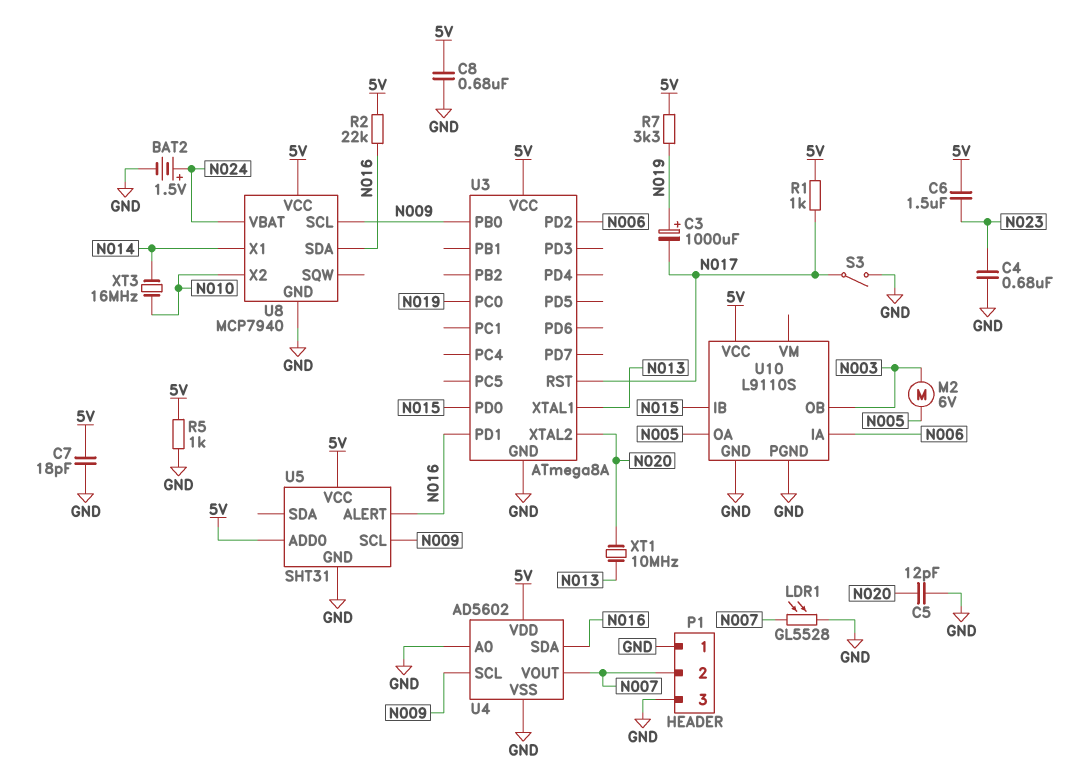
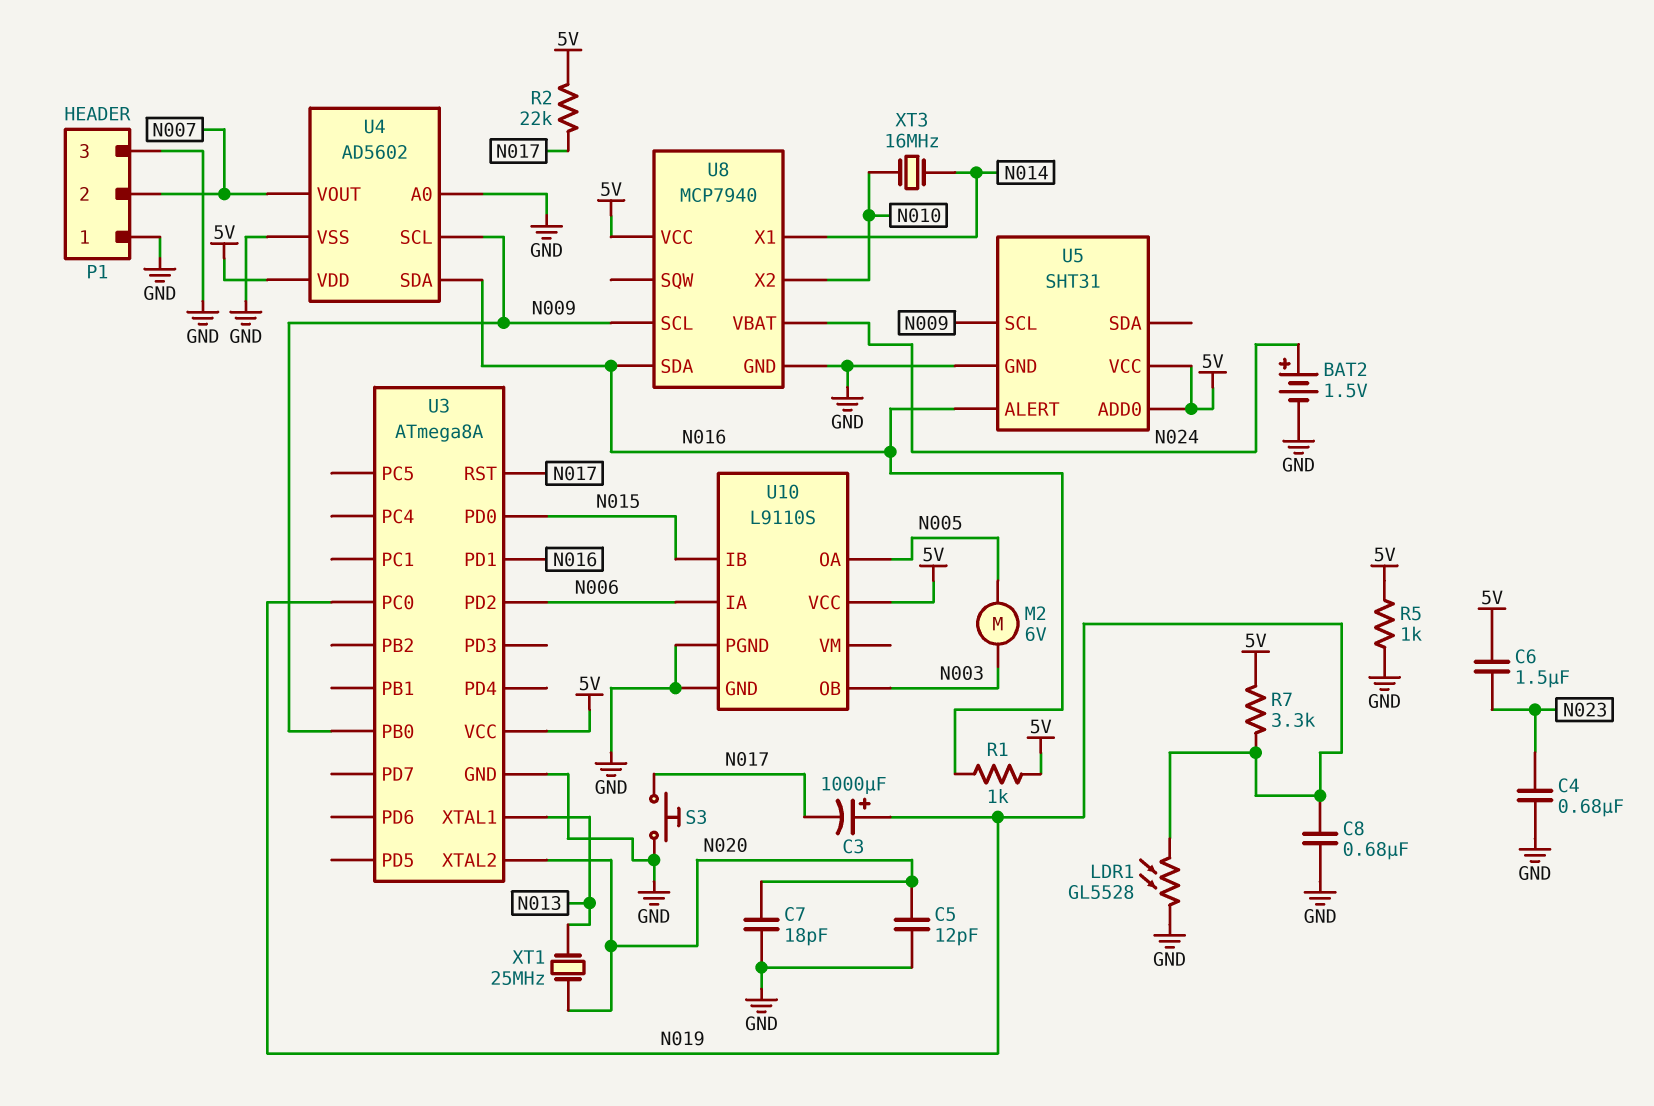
C7: 18pF (5V, GND) -> 18pF (GND, N020)
C8: 680nF (5V, GND) -> 680nF (GND, N019)
LDR1: GL5528 (GND, N007) -> GL5528 (GND, N019)
R1: 1k (5V, N017) -> 1k (5V, N016)
R2: 22k (5V, N016) -> 22k (5V, N017)
S3: switch (GND, N017) -> button (GND, N017)
XT1: 10MHz (N013, N020) -> 25MHz (N013, N020)

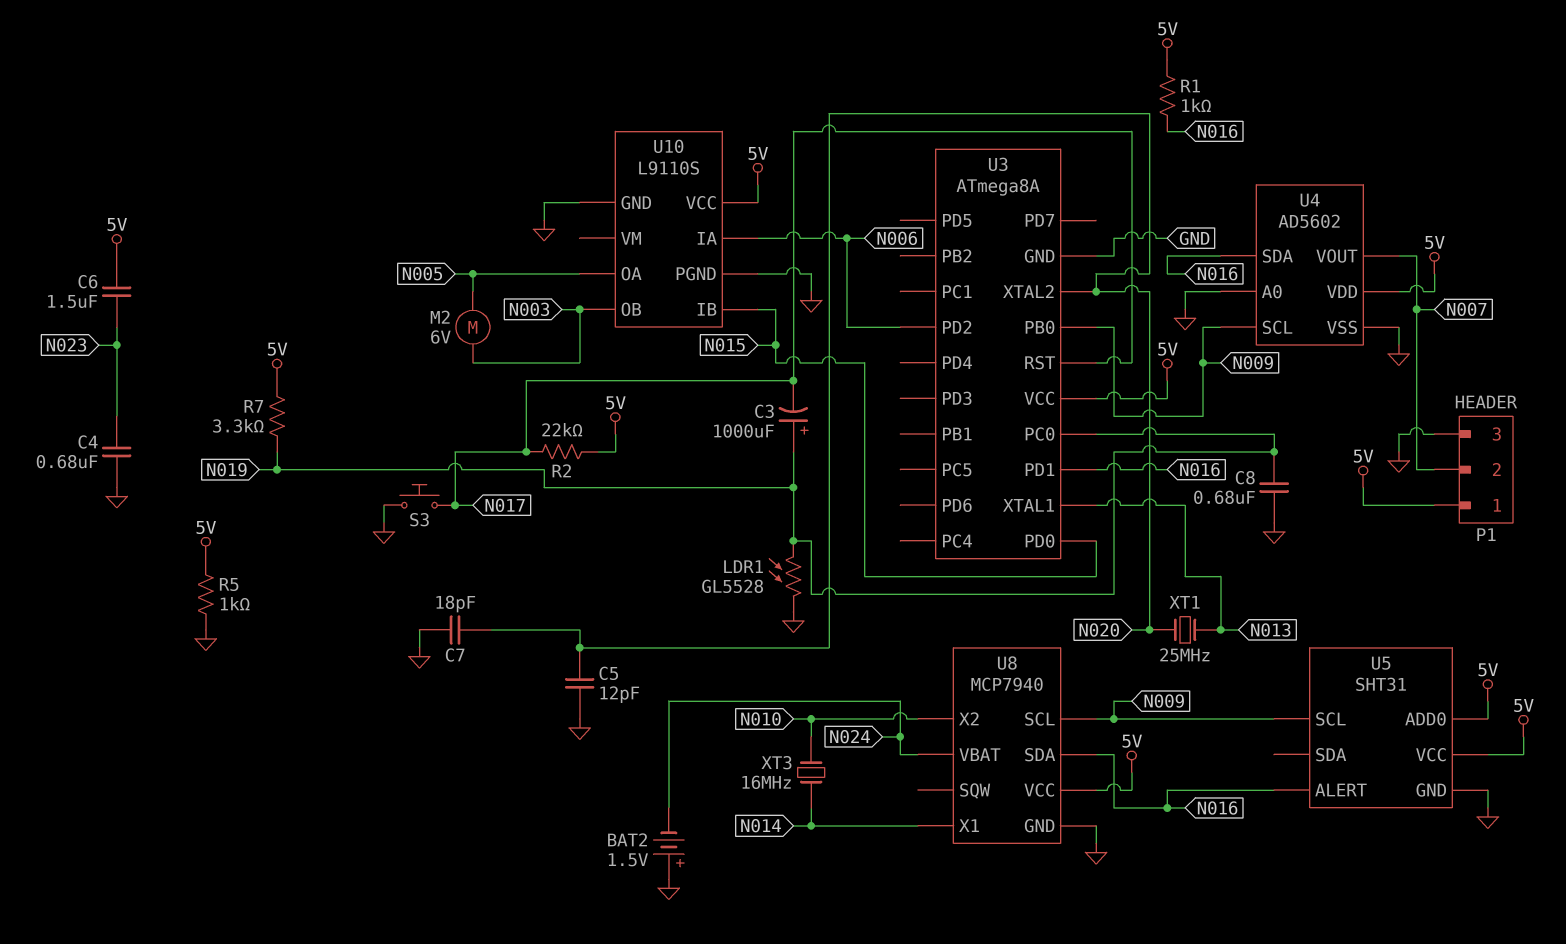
BAT2: 1.5V (plus N024, minus GND) -> 1.5V (plus GND, minus N024)
P1 pin 1: GND -> 5V

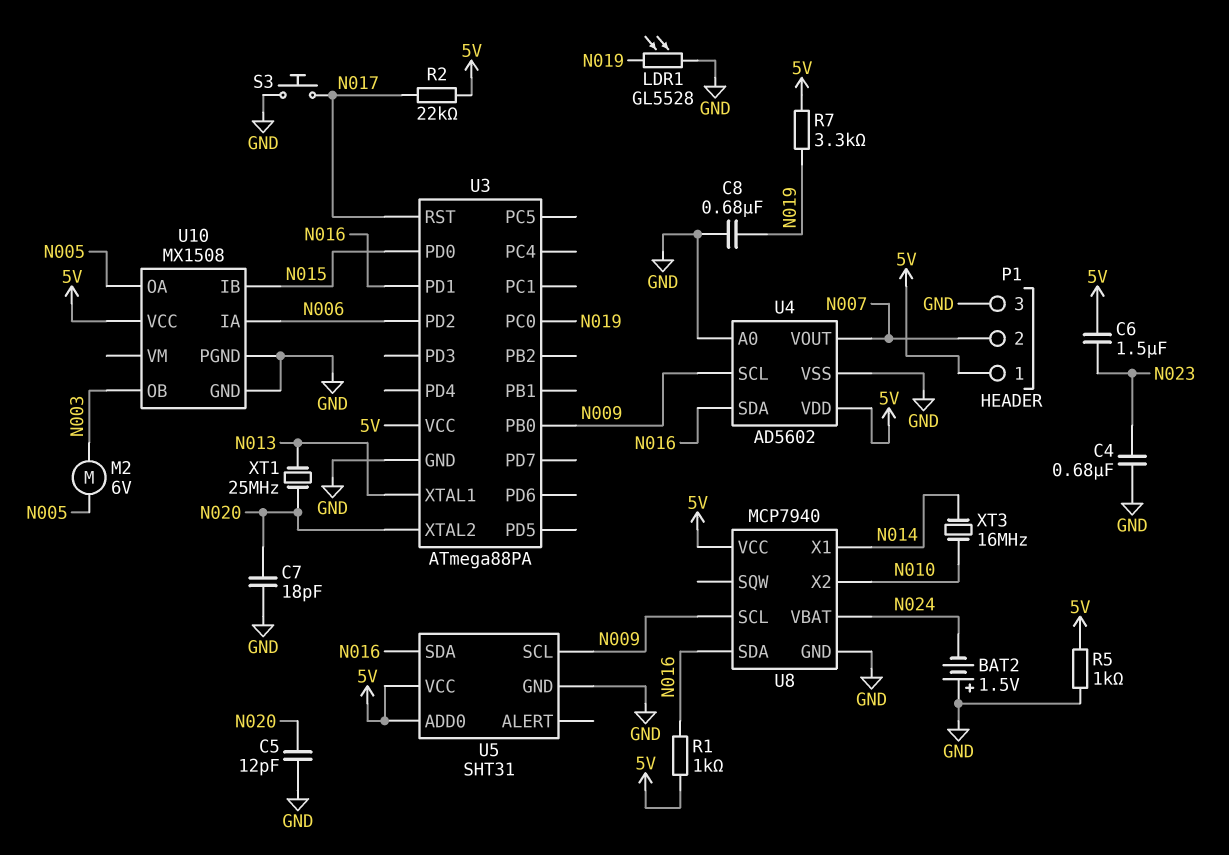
C3: 1000uF (plus N019, minus N017) -> none
U3: ATmega8A -> ATmega88PA
U5 pin ALERT: N016 -> none
U5 pin SDA: none -> N016
U10: L9110S -> MX1508

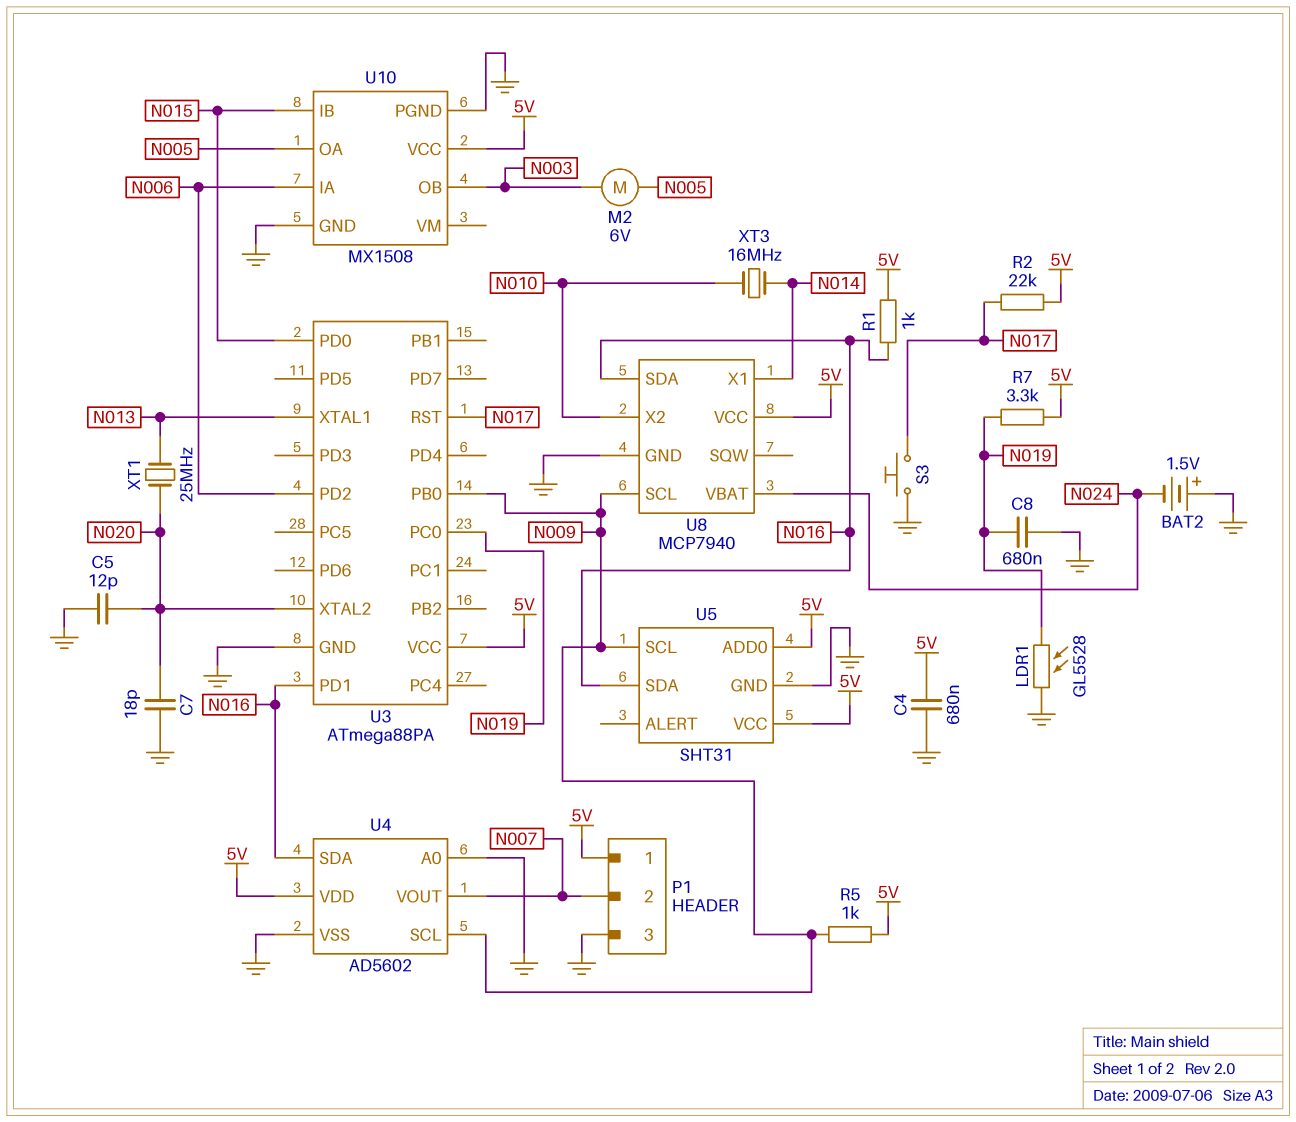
C4: 680nF (GND, N023) -> 680nF (5V, GND)
C6: 1.5uF (5V, N023) -> none
R5: 1k (5V, GND) -> 1k (5V, N009)

